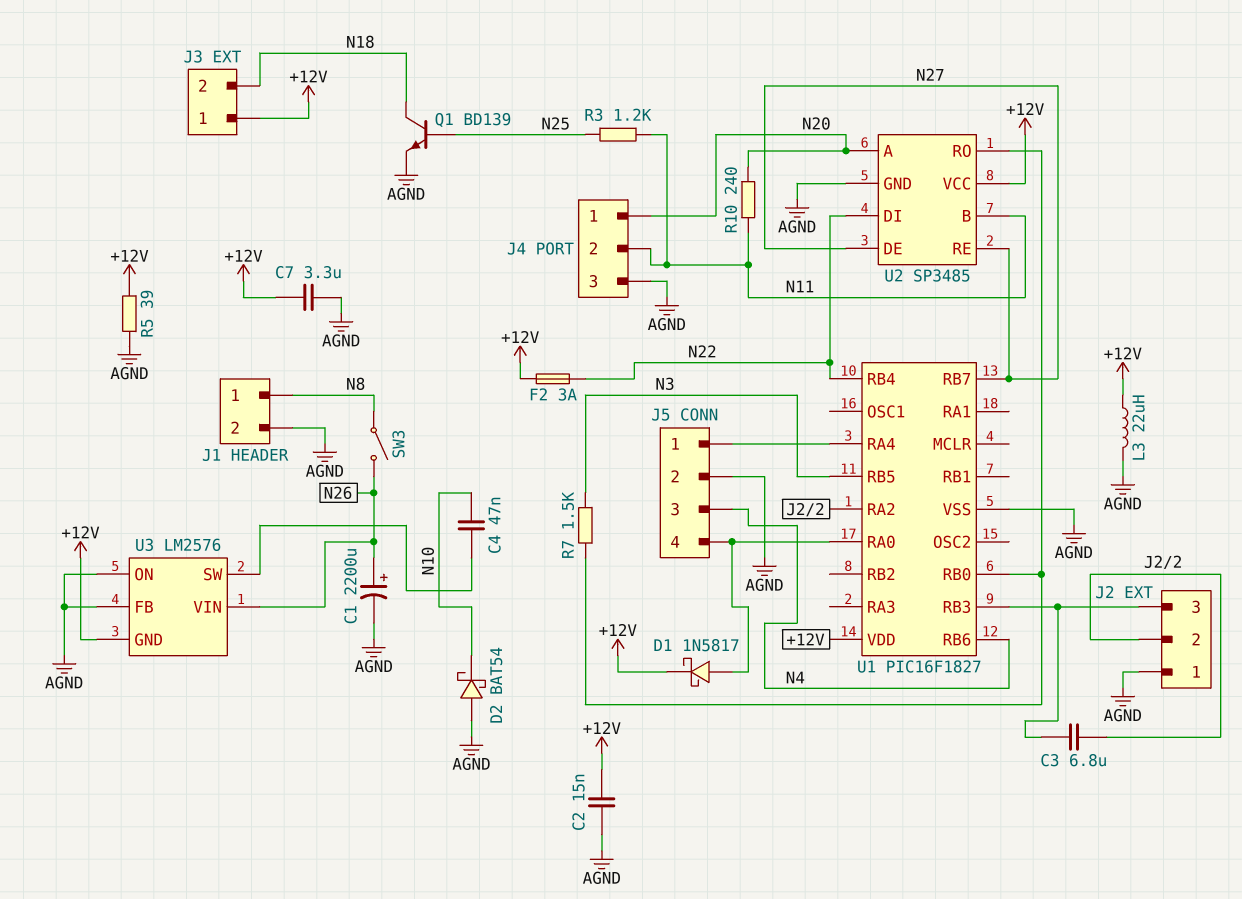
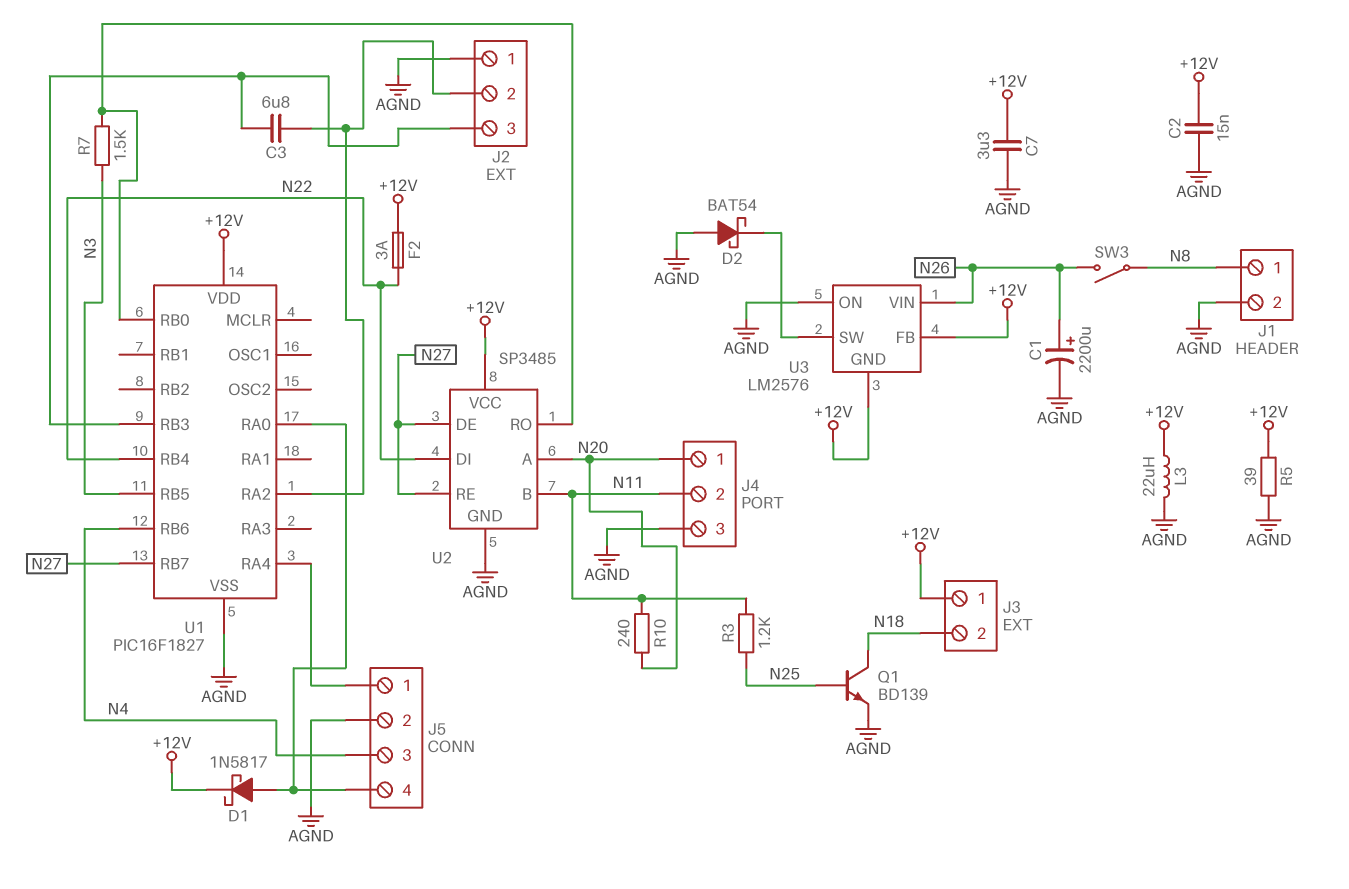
C4: 47nF (N10, U3/SW) -> none
D2: schottky BAT54 (A AGND, K N10) -> schottky BAT54 (A AGND, K U3/SW)
U3 pin FB: AGND -> +12V

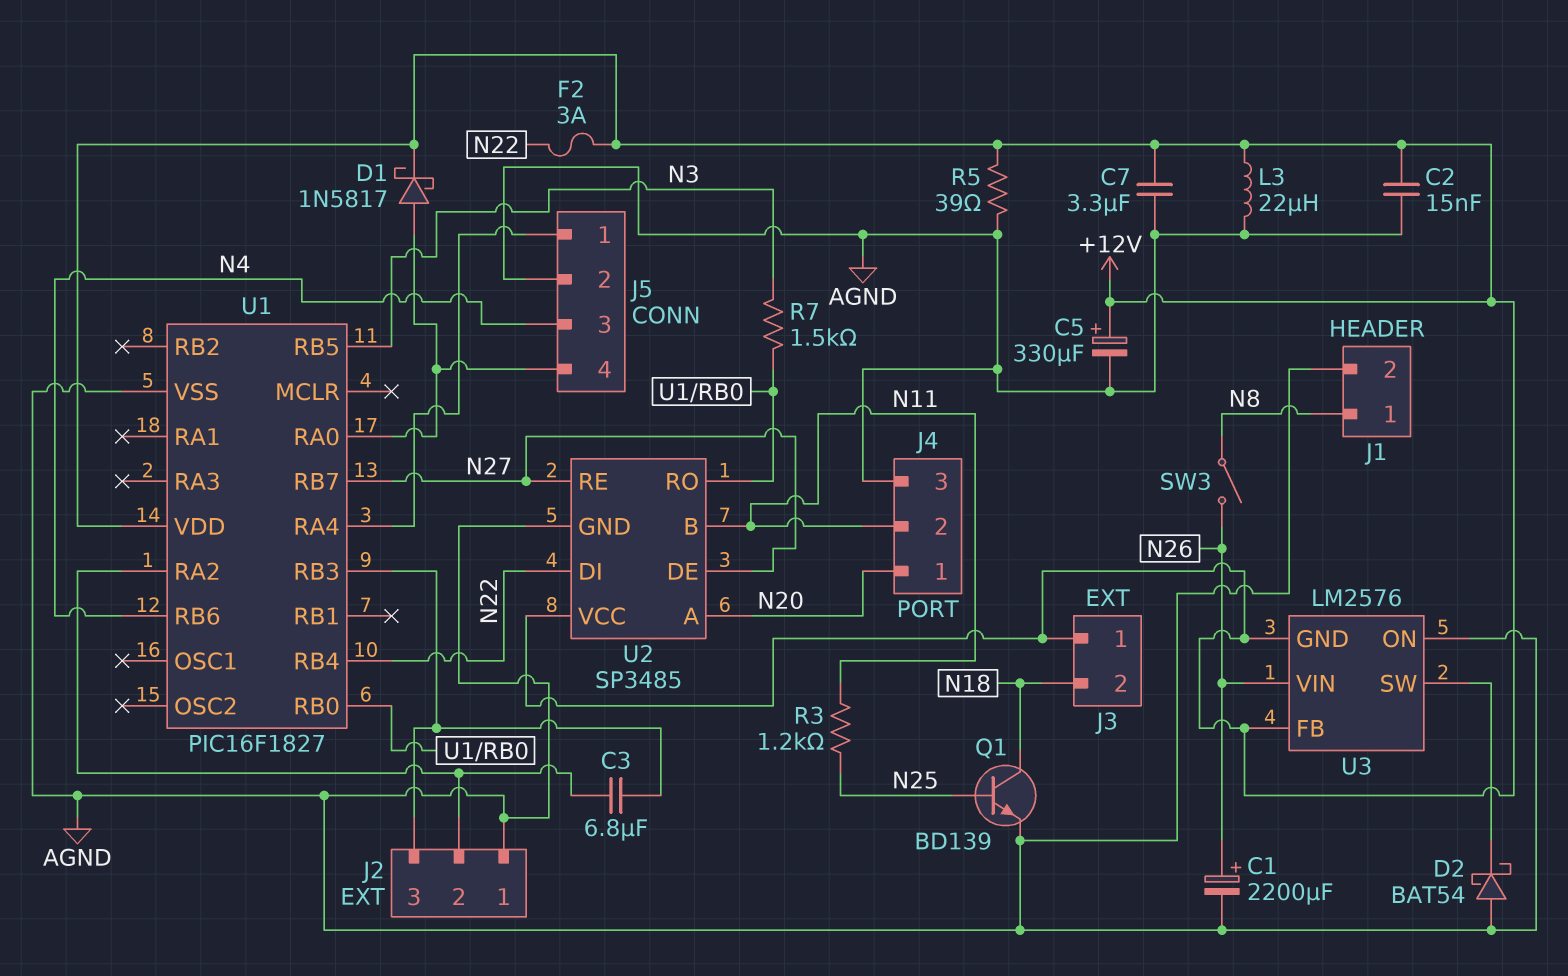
C5: none -> 330uF (plus +12V, minus AGND)
R10: 240 (N11, N20) -> none

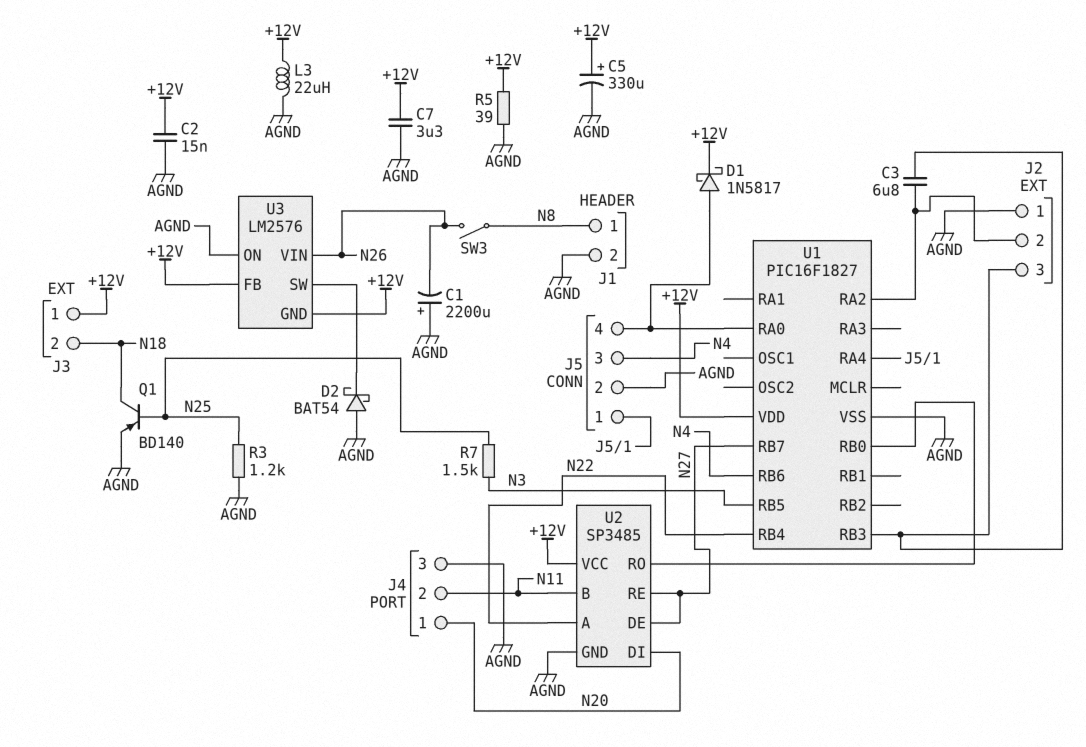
C1: 2200uF (plus N26, minus AGND) -> 2200uF (plus AGND, minus N26)
F2: 3A (+12V, N22) -> none
Q1: NPN BD139 (B N25, C N18, E AGND) -> PNP BD140 (B N25, C N18, E AGND)
R3: 1.2k (N11, N25) -> 1.2k (AGND, N25)
R7: 1.5k (N3, U1/RB0) -> 1.5k (N3, N25)
U2 pin A: N20 -> N22
U2 pin DI: N22 -> N20

